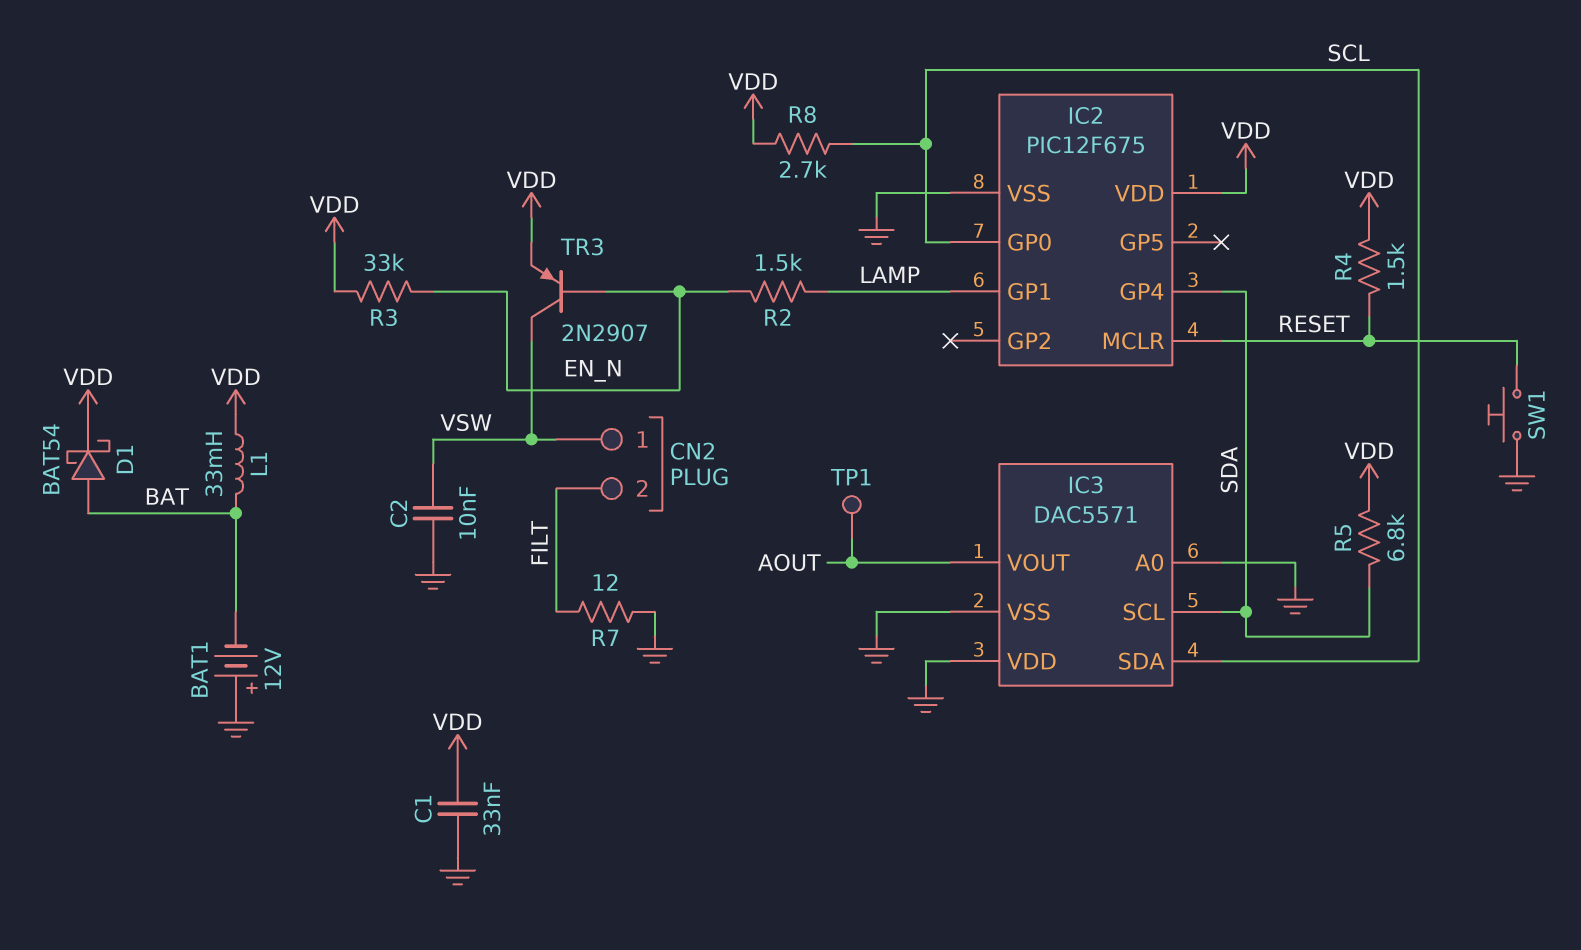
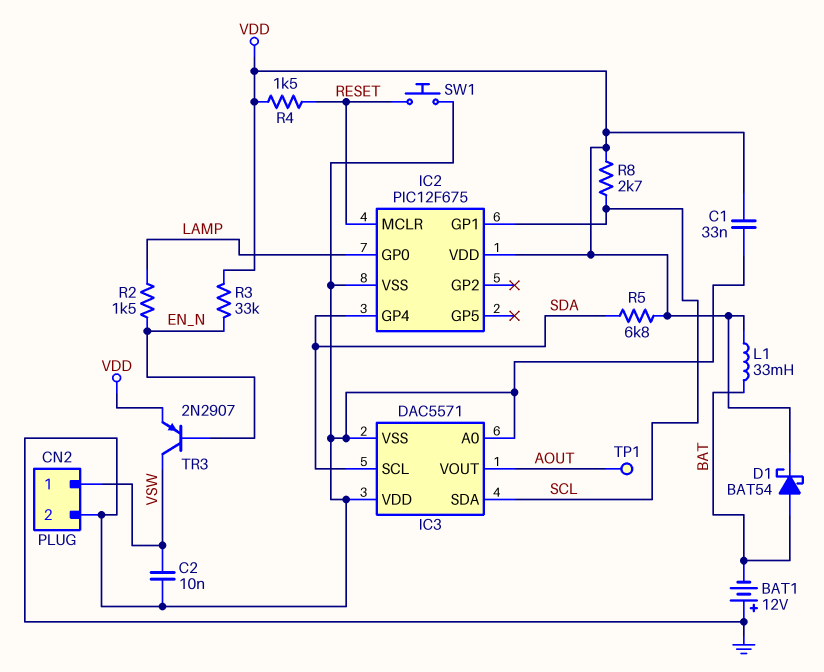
CN2 pin 2: FILT -> GND
IC2 pin GP0: SCL -> LAMP
IC2 pin GP1: LAMP -> SCL
R7: 12 (FILT, GND) -> none

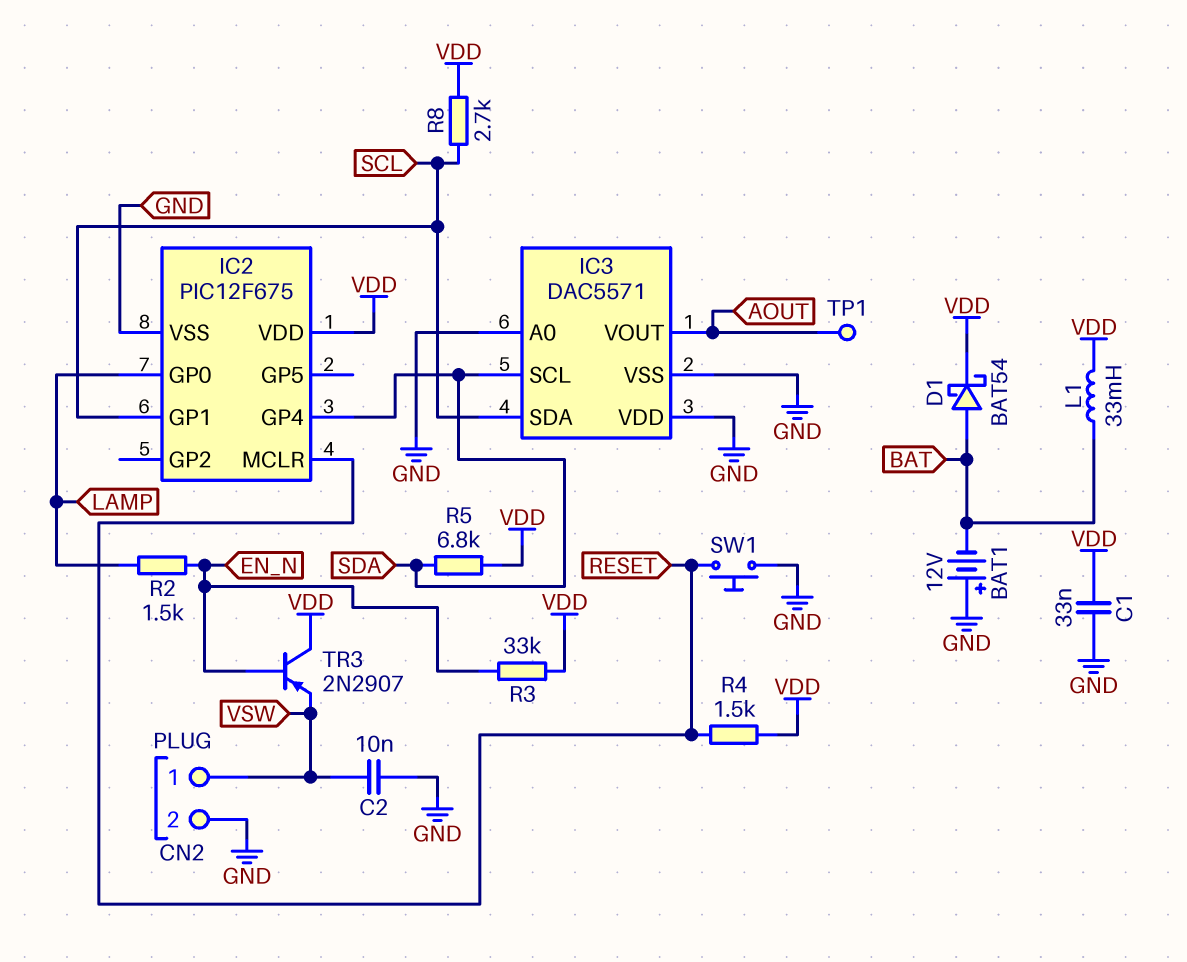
TR3: PNP 2N2907 (B EN_N, C VSW, E VDD) -> PNP 2N2907 (B EN_N, C VDD, E VSW)

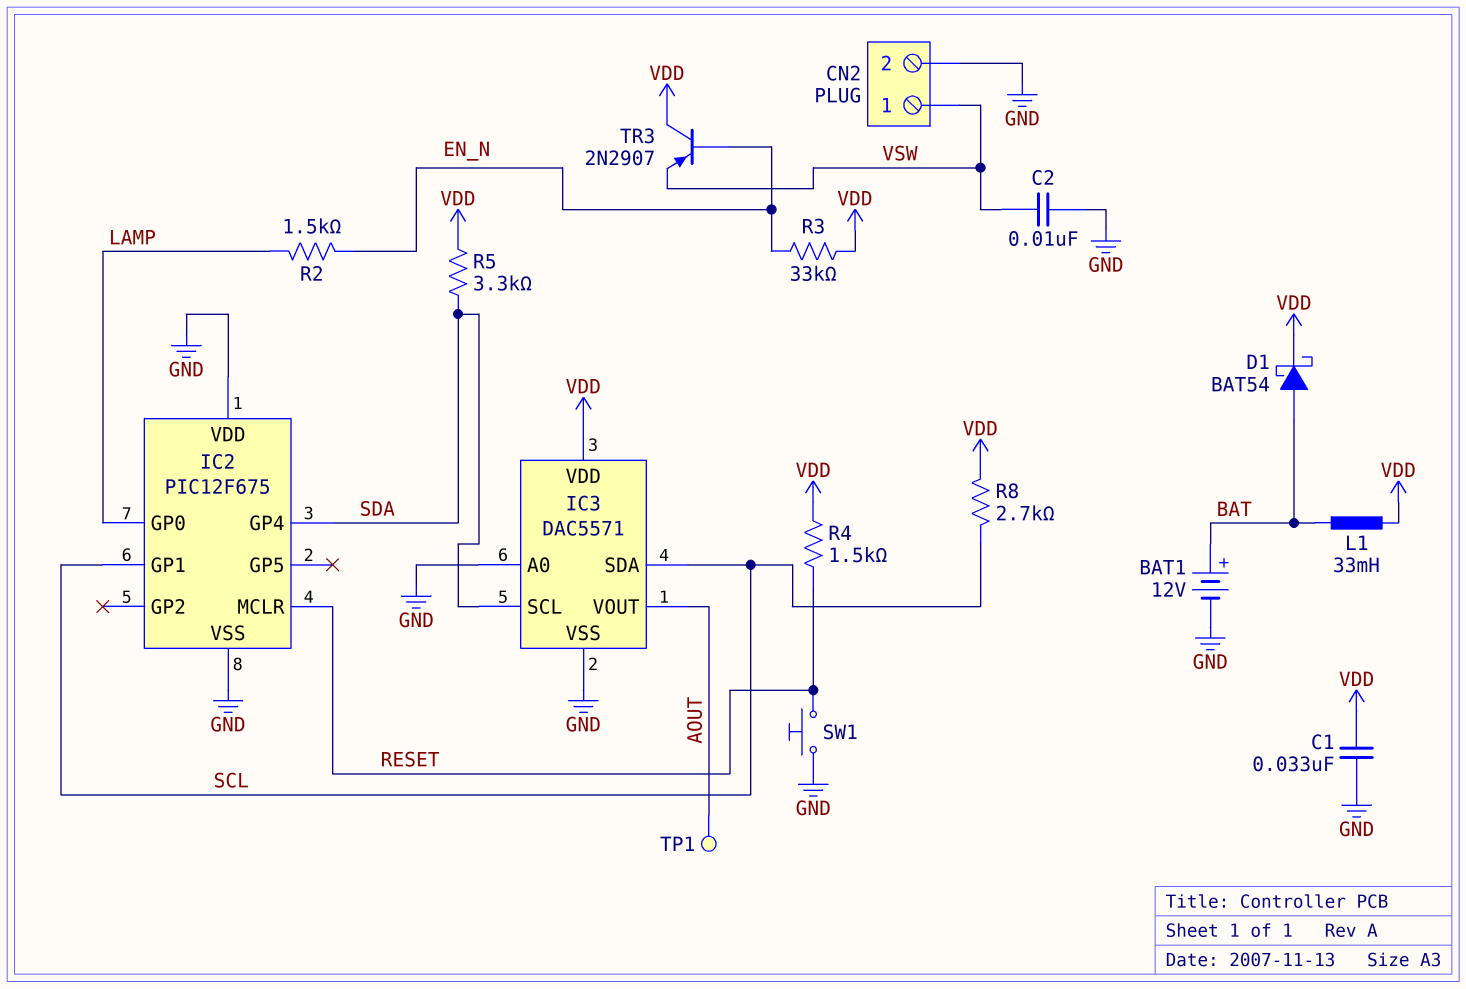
BAT1: 12V (plus GND, minus BAT) -> 12V (plus BAT, minus GND)
IC2 pin VDD: VDD -> GND
IC3 pin VDD: GND -> VDD
R5: 6.8k (SDA, VDD) -> 3.3k (SDA, VDD)

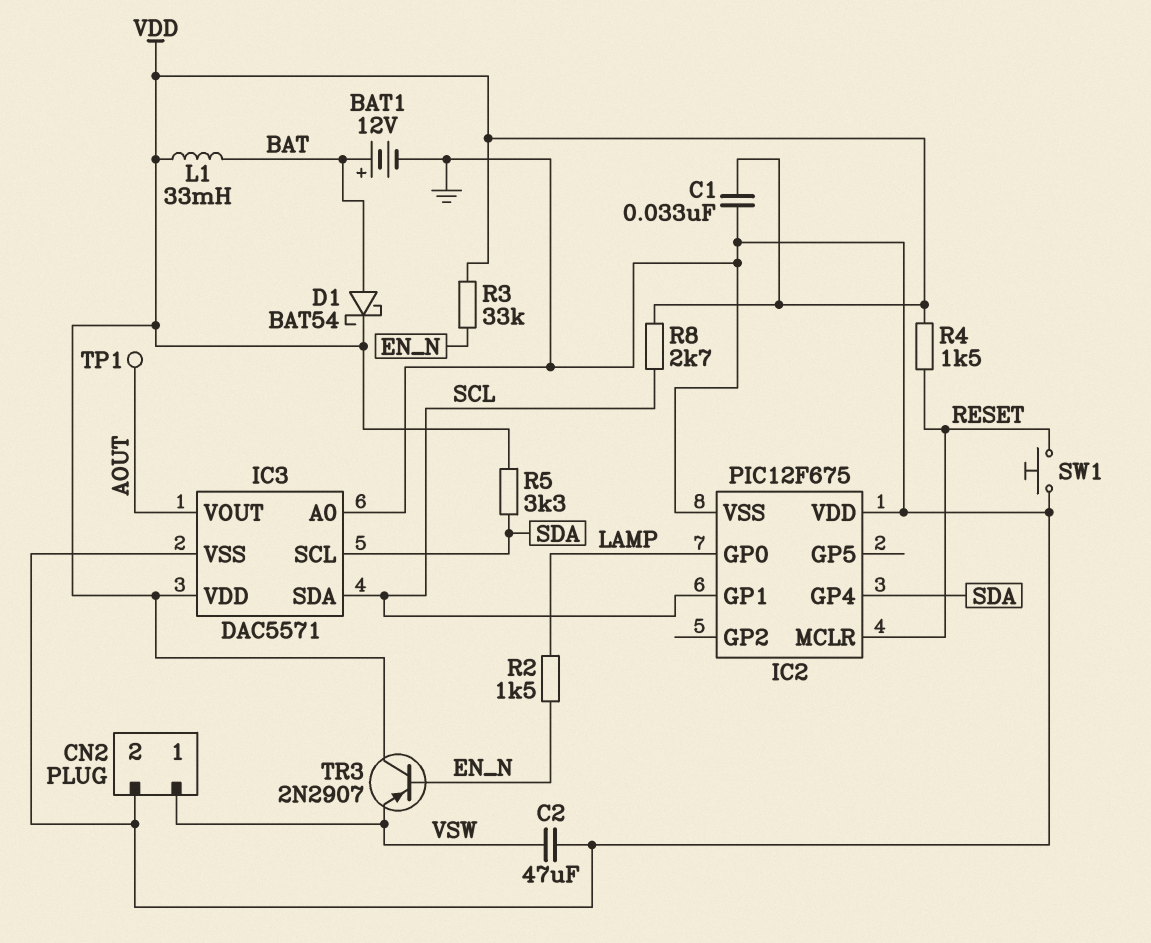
C2: 10nF (GND, VSW) -> 47uF (GND, VSW)

